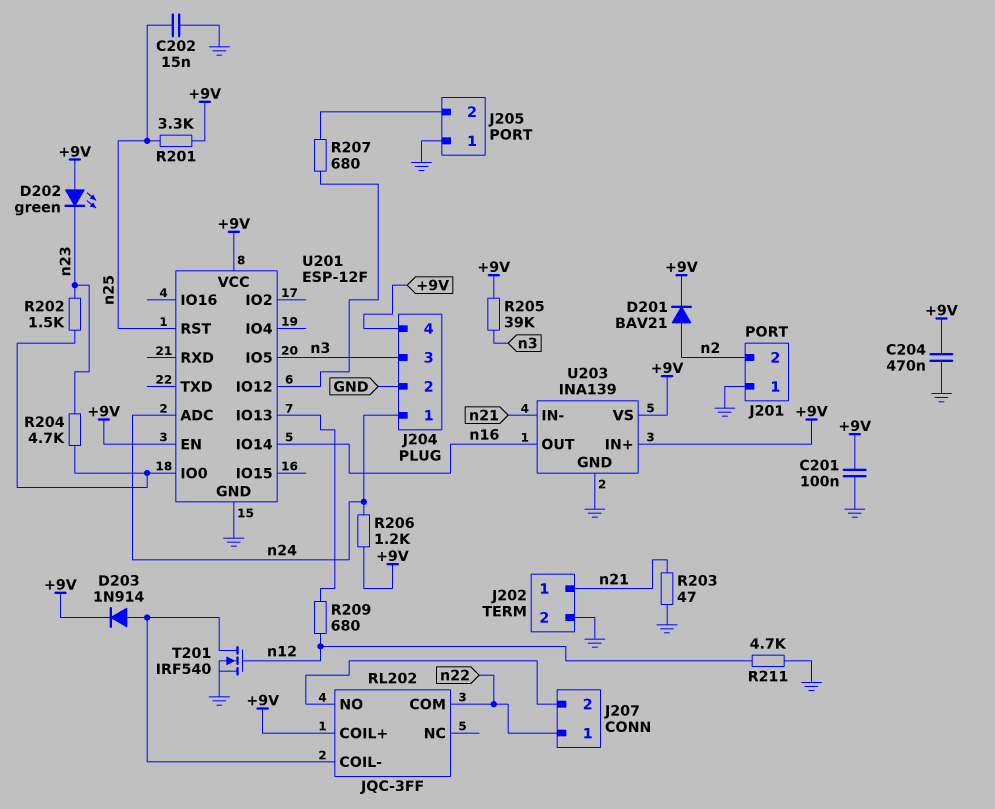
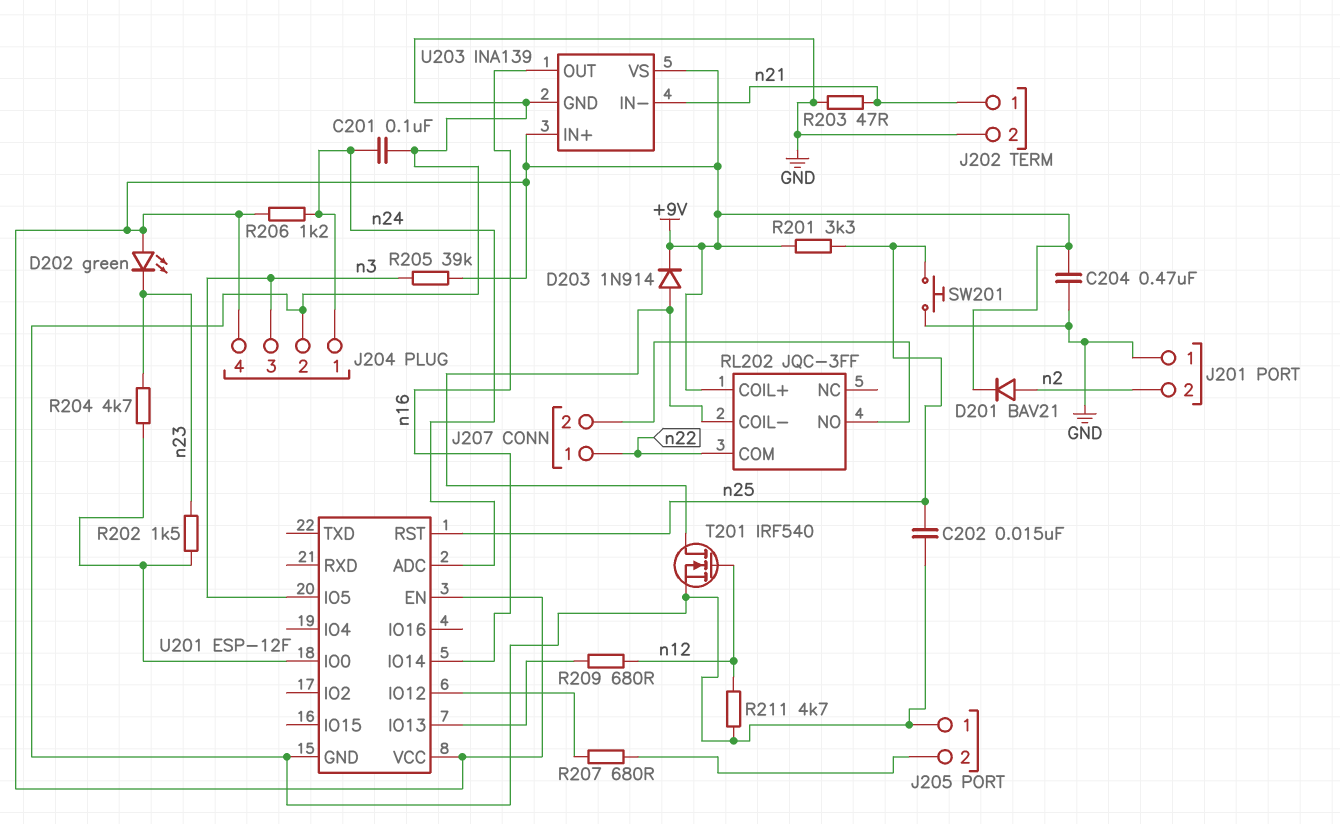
C201: 100nF (+9V, GND) -> 100nF (GND, n24)
SW201: none -> button (GND, n25)

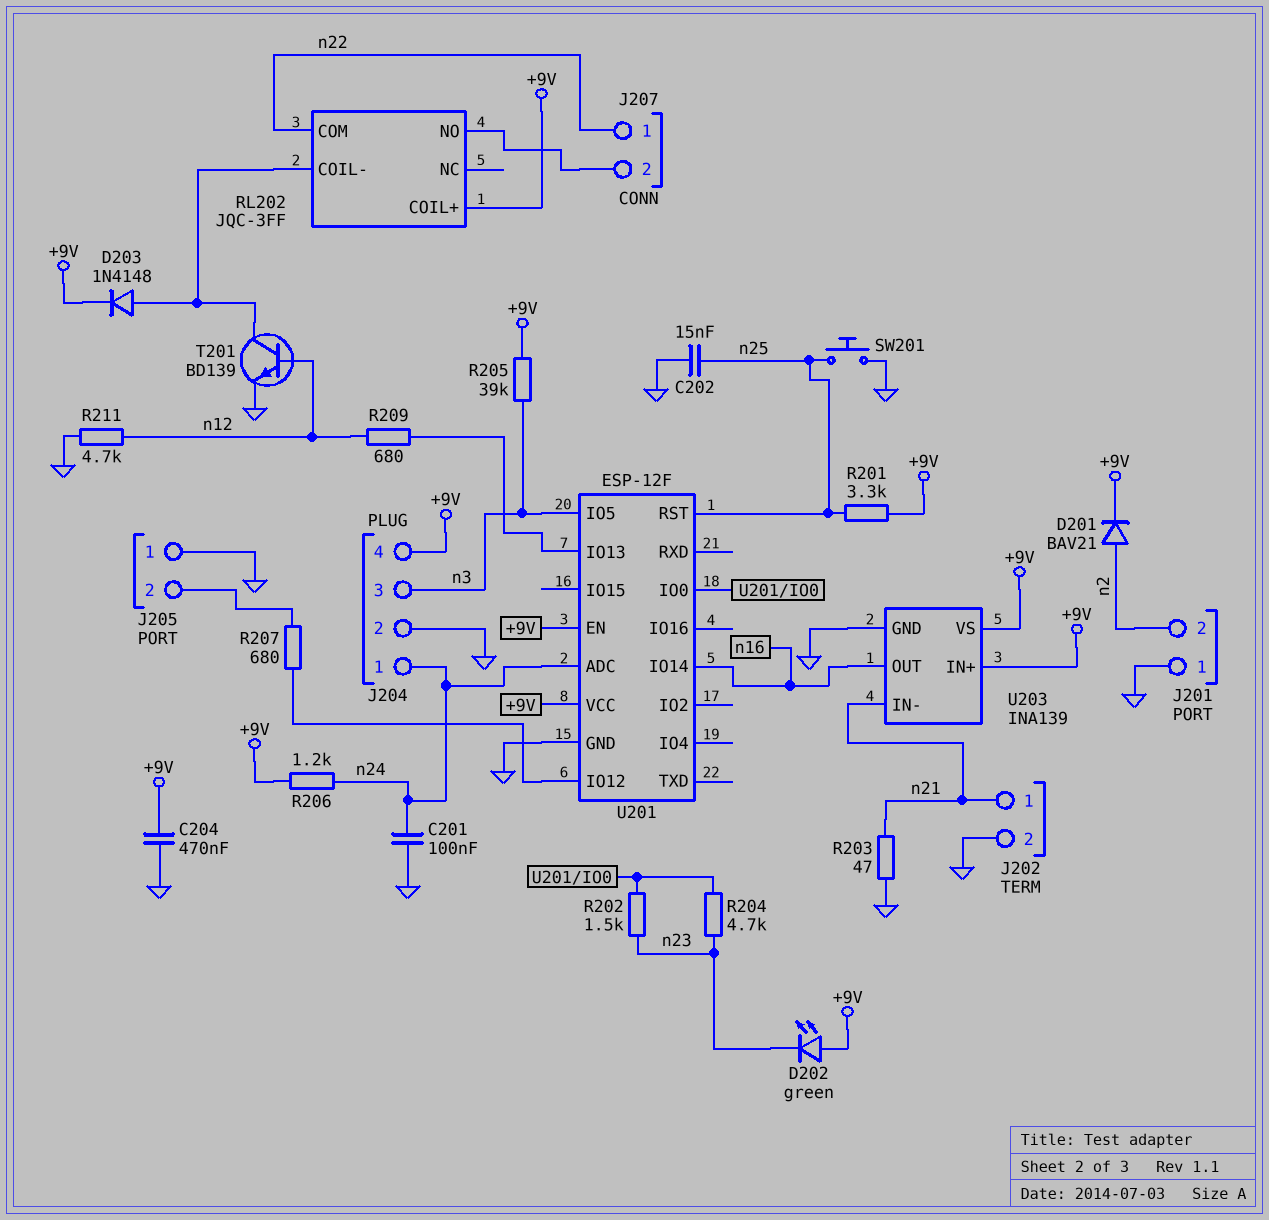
D203: diode 1N914 (A RL202/COIL-, K +9V) -> diode 1N4148 (A RL202/COIL-, K +9V)
T201: NMOS IRF540 (G n12, D RL202/COIL-, S GND) -> NPN BD139 (B n12, C RL202/COIL-, E GND)

